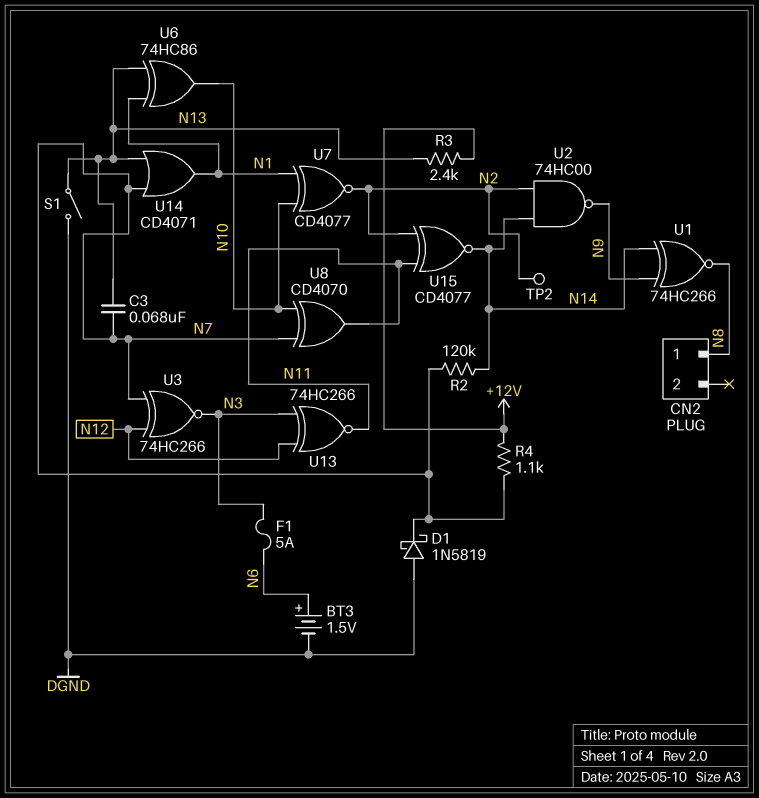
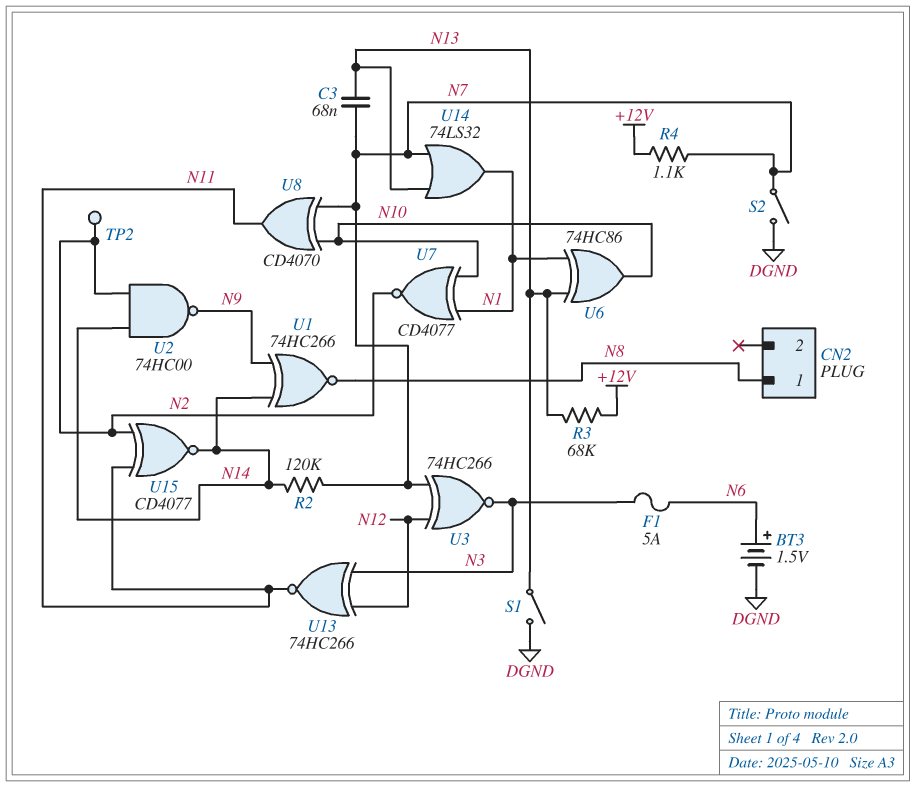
D1: schottky 1N5819 (A DGND, K N7) -> none
R3: 2.4k (+12V, N13) -> 68k (+12V, N13)
S2: none -> switch (DGND, N7)
U14: OR CD4071 (in N7, in N13, out N1) -> OR 74LS32 (in N7, in N13, out N1)

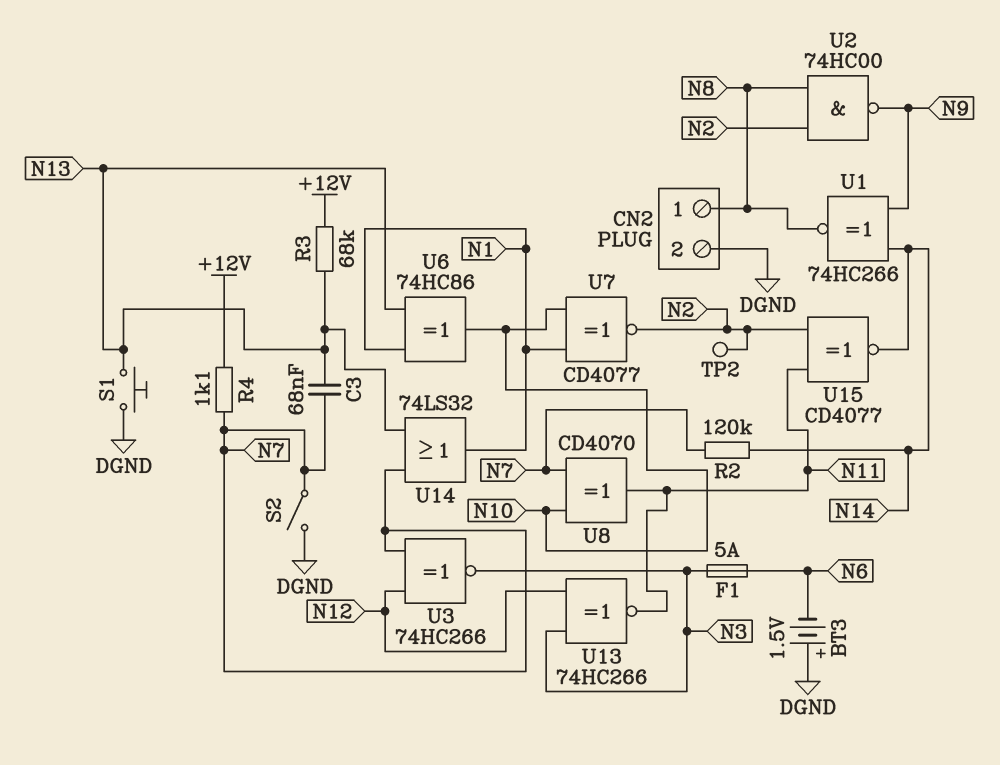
BT3: 1.5V (plus N6, minus DGND) -> 1.5V (plus DGND, minus N6)
CN2 pin 2: none -> DGND
S1: switch (DGND, N13) -> button (DGND, N13)
U2: NAND 74HC00 (in N2, in N14, out N9) -> NAND 74HC00 (in N2, in N8, out N9)

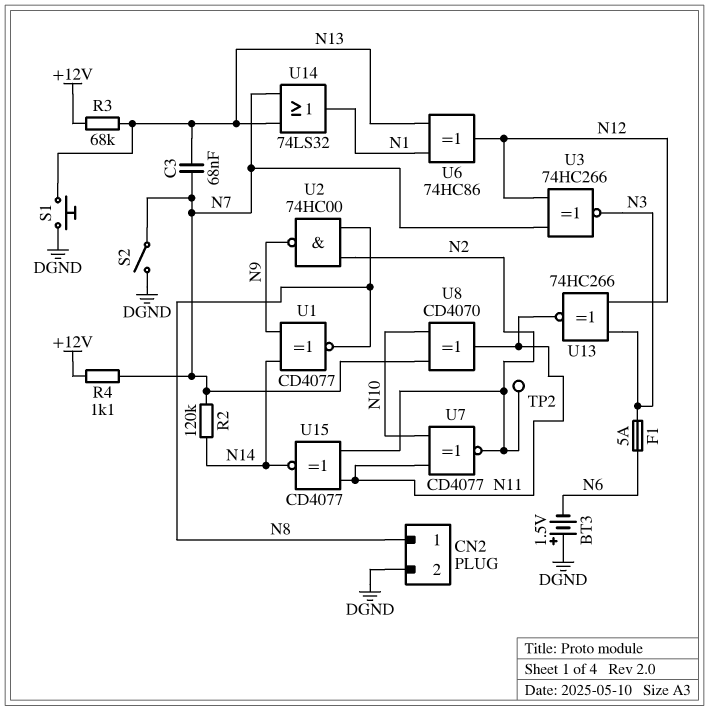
U1: XNOR 74HC266 (in N9, in N14, out N8) -> XNOR CD4077 (in N9, in N14, out N8)
U6: XOR 74HC86 (in N1, in N13, out N10) -> XOR 74HC86 (in N1, in N13, out N12)
U7: XNOR CD4077 (in N1, in N10, out N2) -> XNOR CD4077 (in N10, in N11, out N2)

